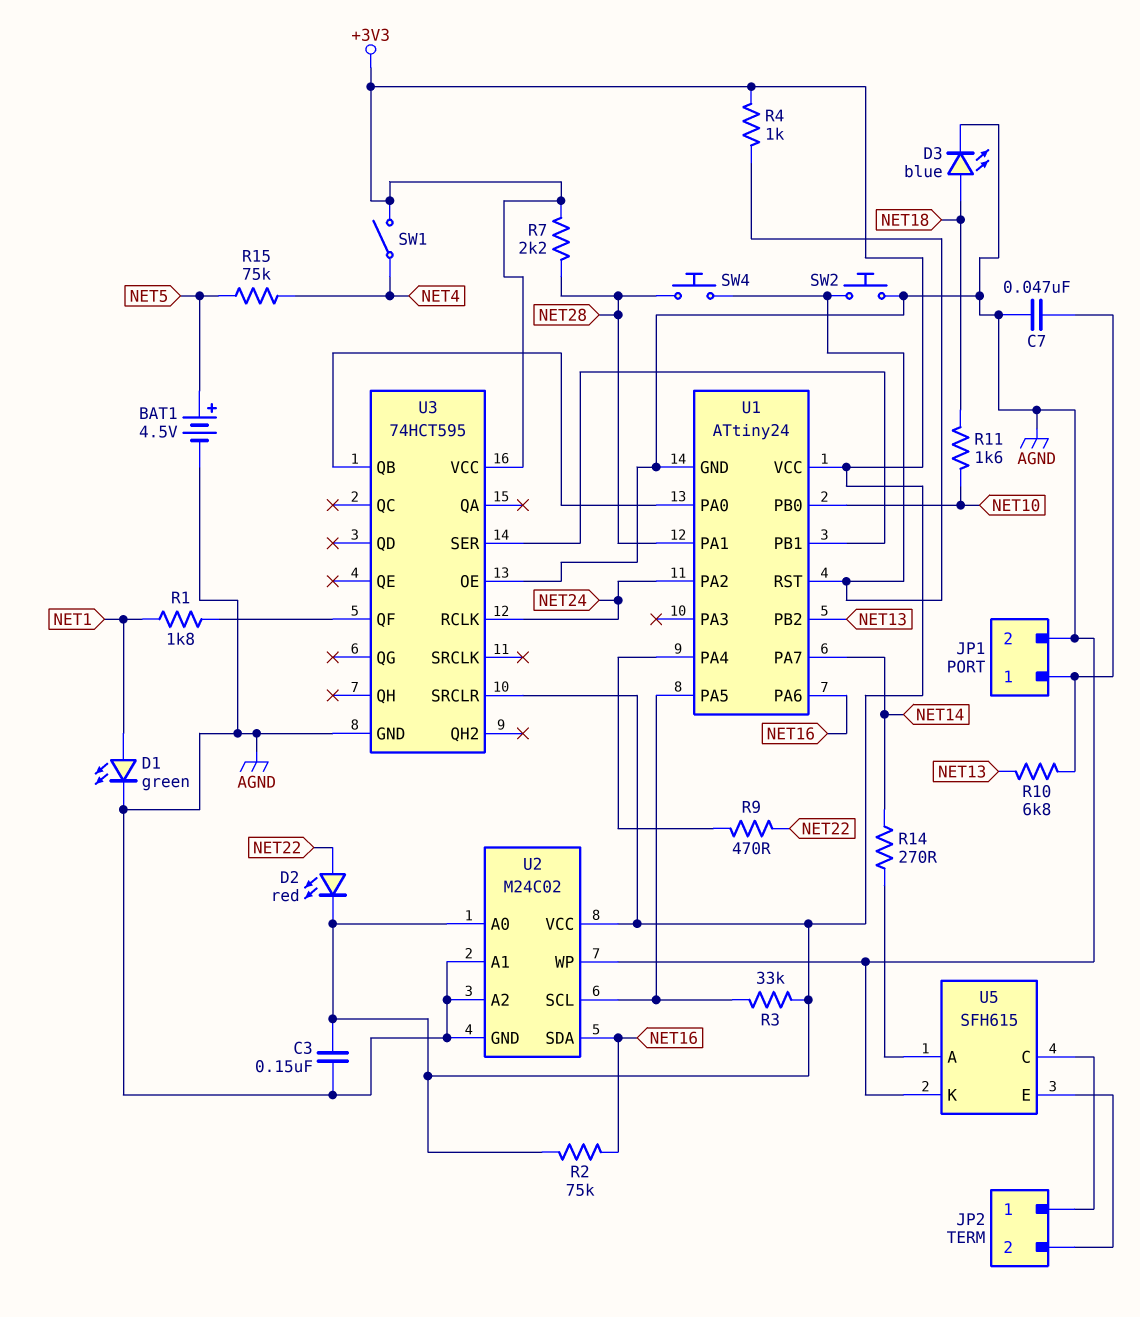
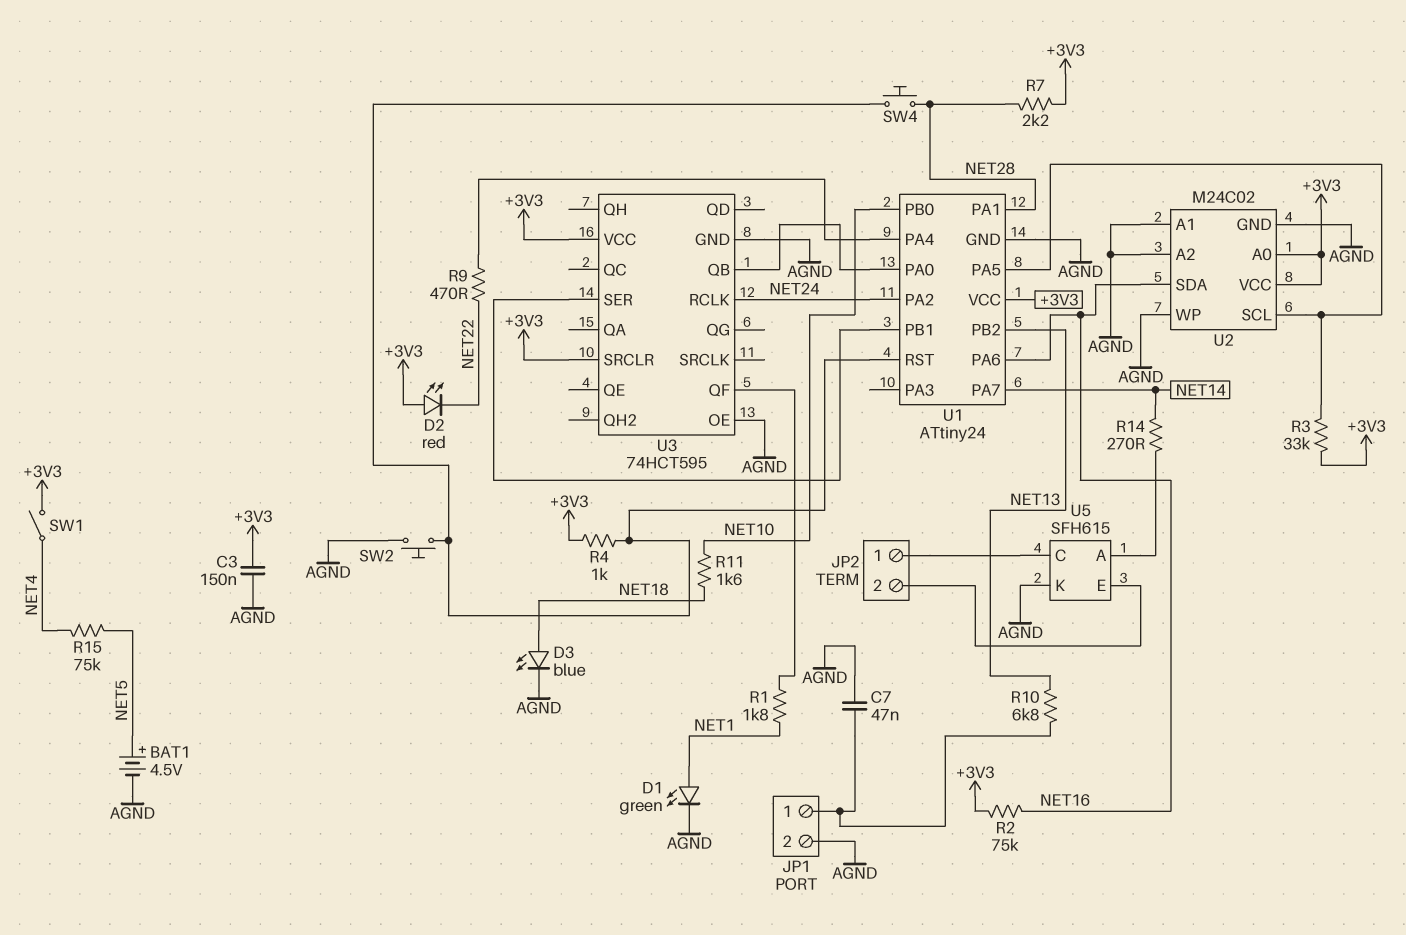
D2: LED red (A NET22, K +3V3) -> LED red (A +3V3, K NET22)

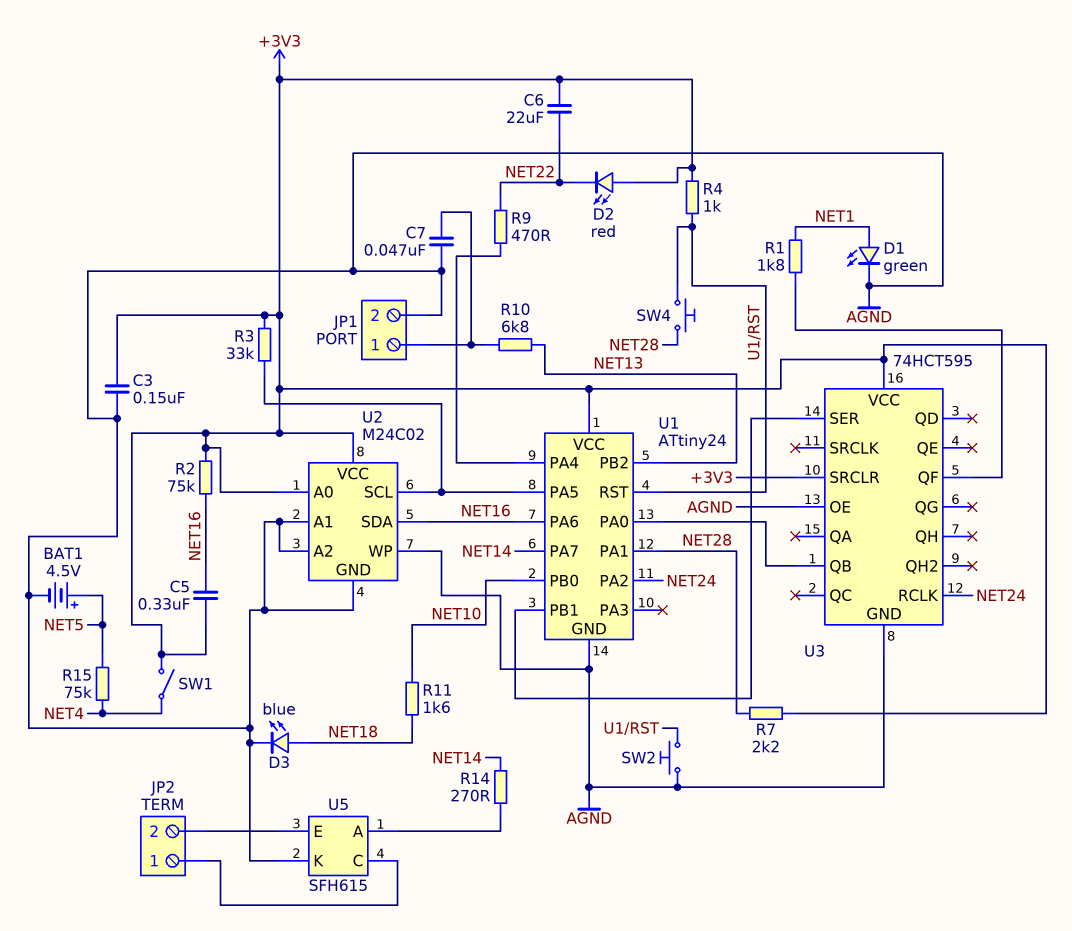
C5: none -> 330nF (+3V3, NET16)
C6: none -> 22uF (+3V3, NET22)

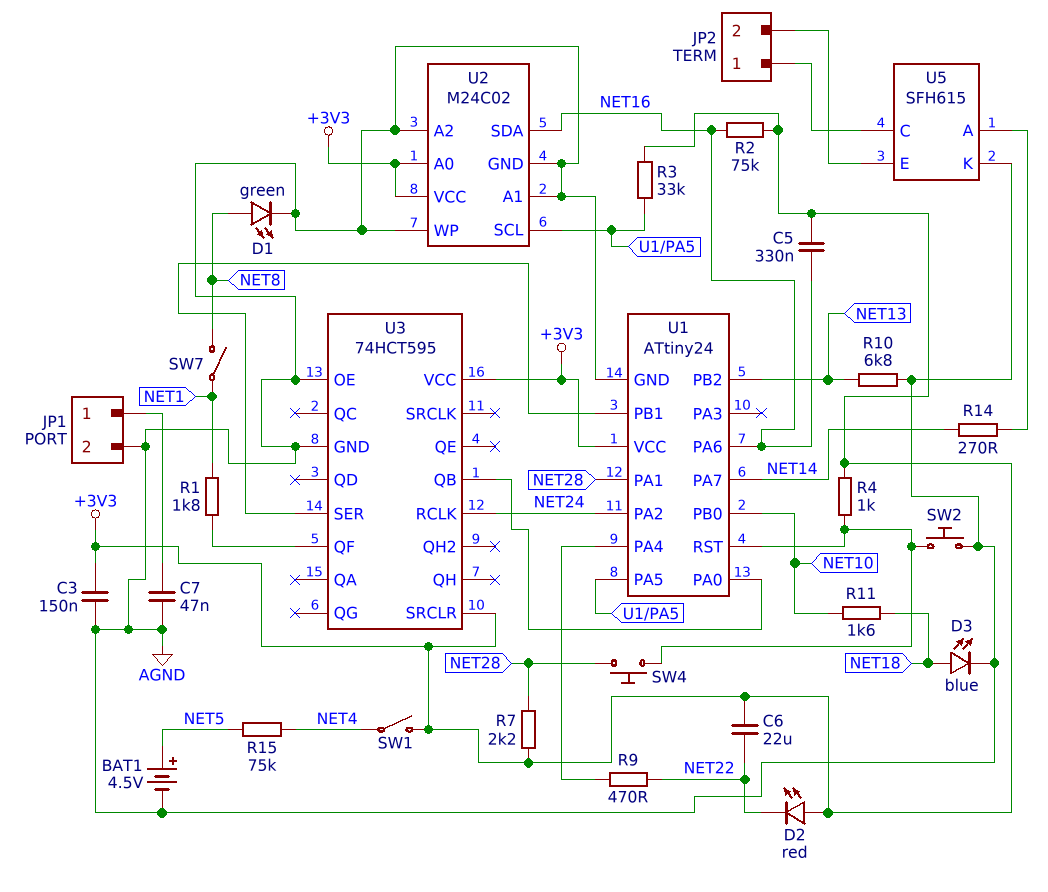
D1: LED green (A NET1, K AGND) -> LED green (A NET8, K AGND)
R10: 6.8k (JP1/1, NET13) -> 6.8k (AGND, NET13)
SW7: none -> switch (NET1, NET8)

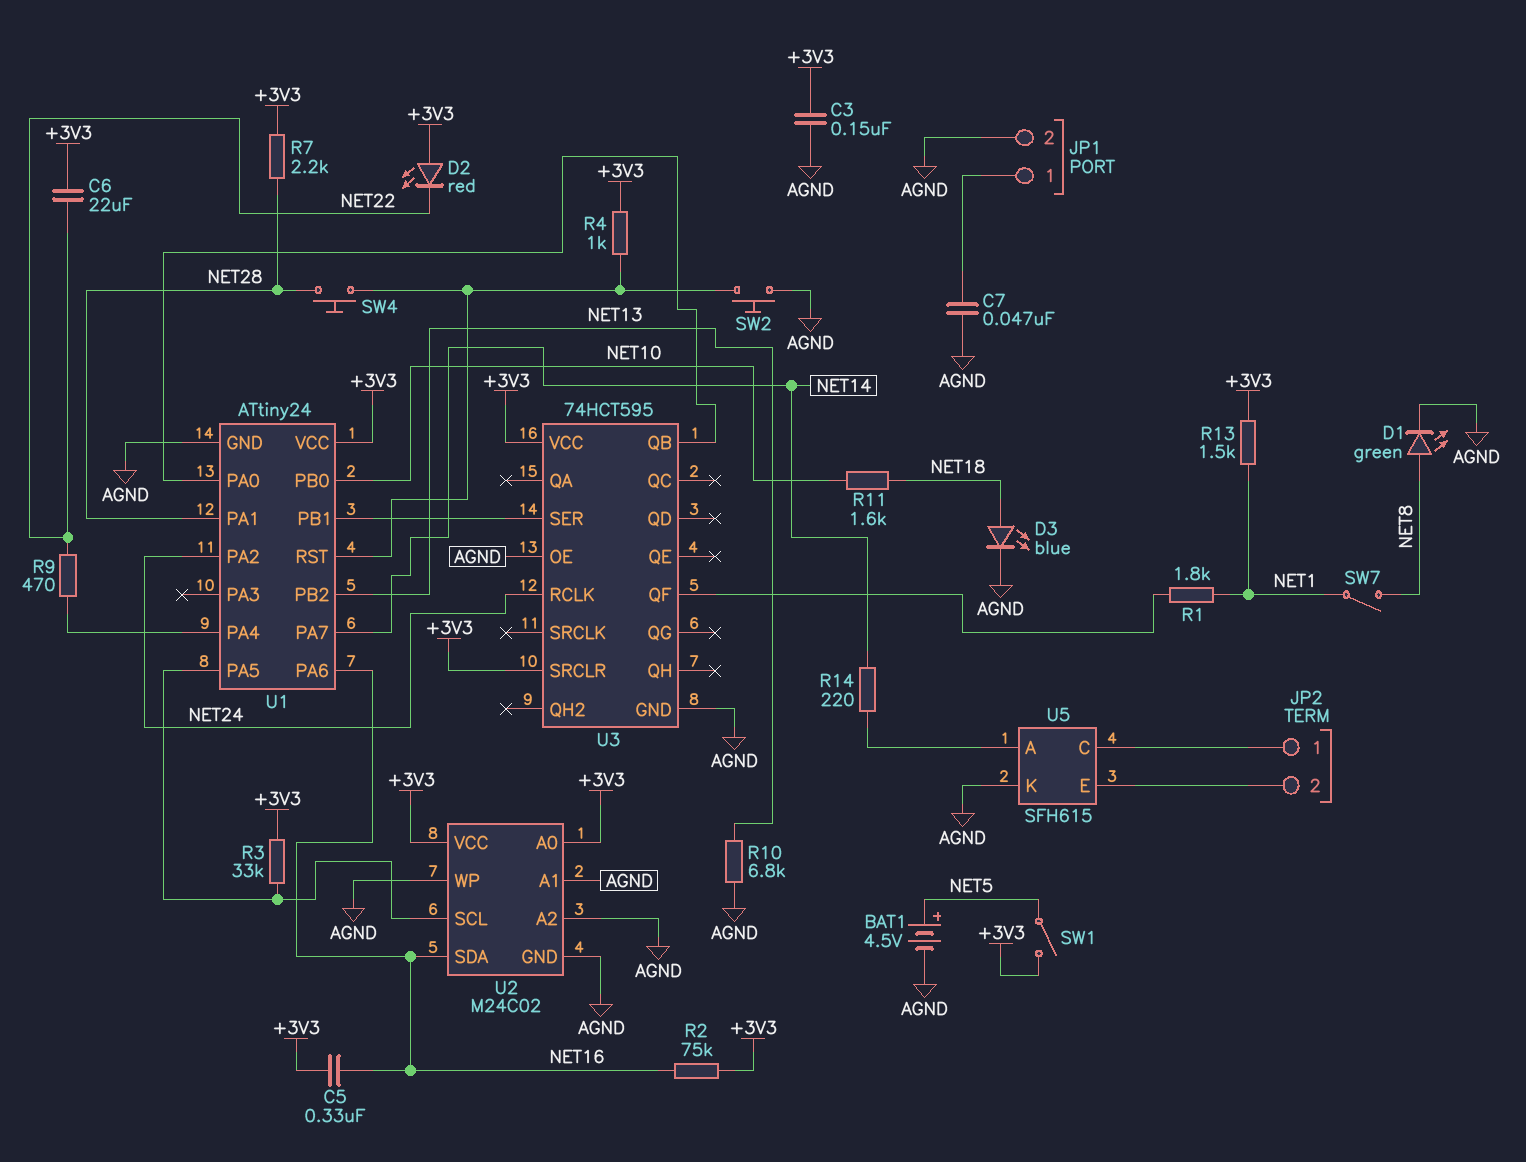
R13: none -> 1.5k (+3V3, NET1)
R14: 270 (NET14, U5/A) -> 220 (NET14, U5/A)
R15: 75k (NET4, NET5) -> none
SW1: switch (+3V3, NET4) -> switch (+3V3, NET5)

